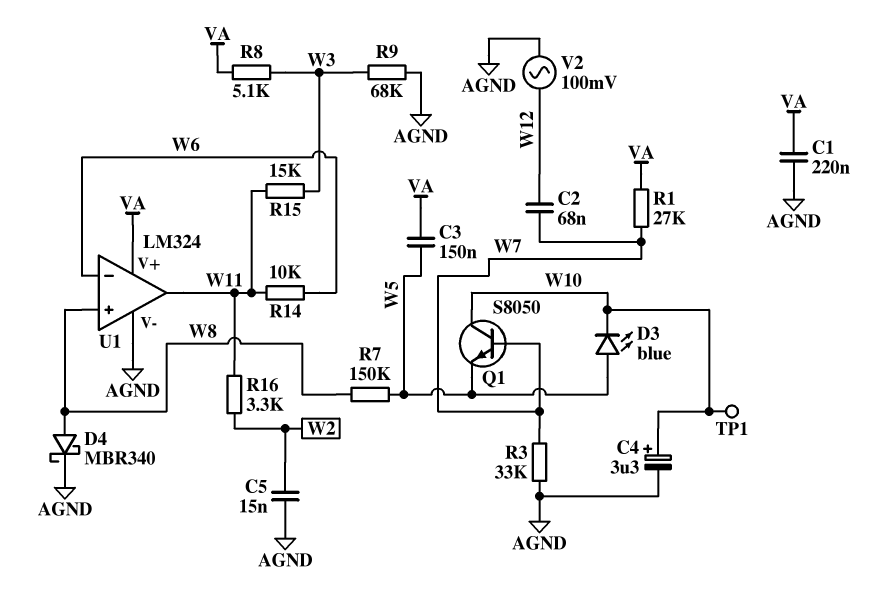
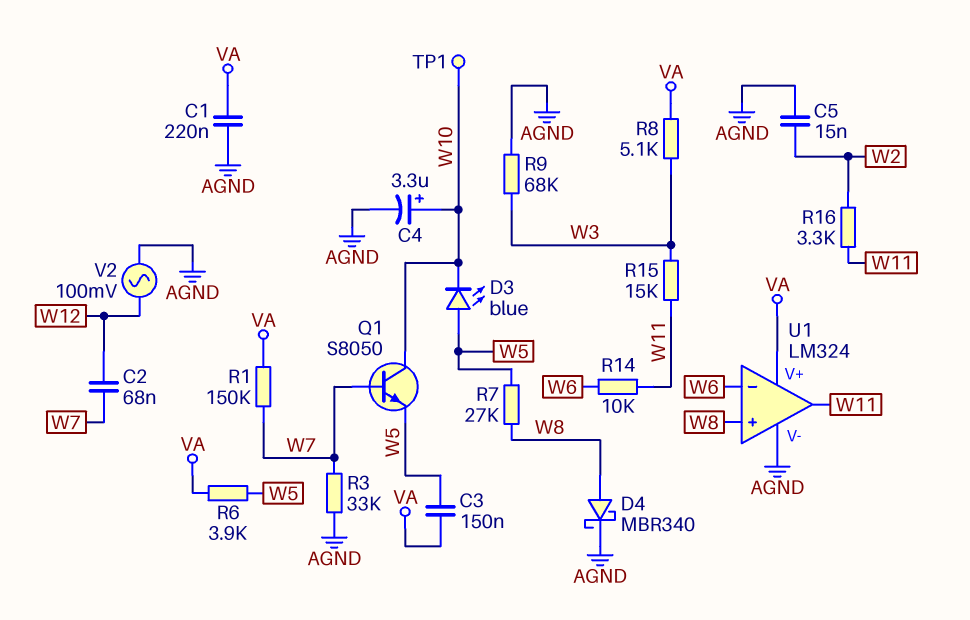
R1: 27k (VA, W7) -> 150k (VA, W7)
R6: none -> 3.9k (VA, W5)
R7: 150k (W5, W8) -> 27k (W5, W8)

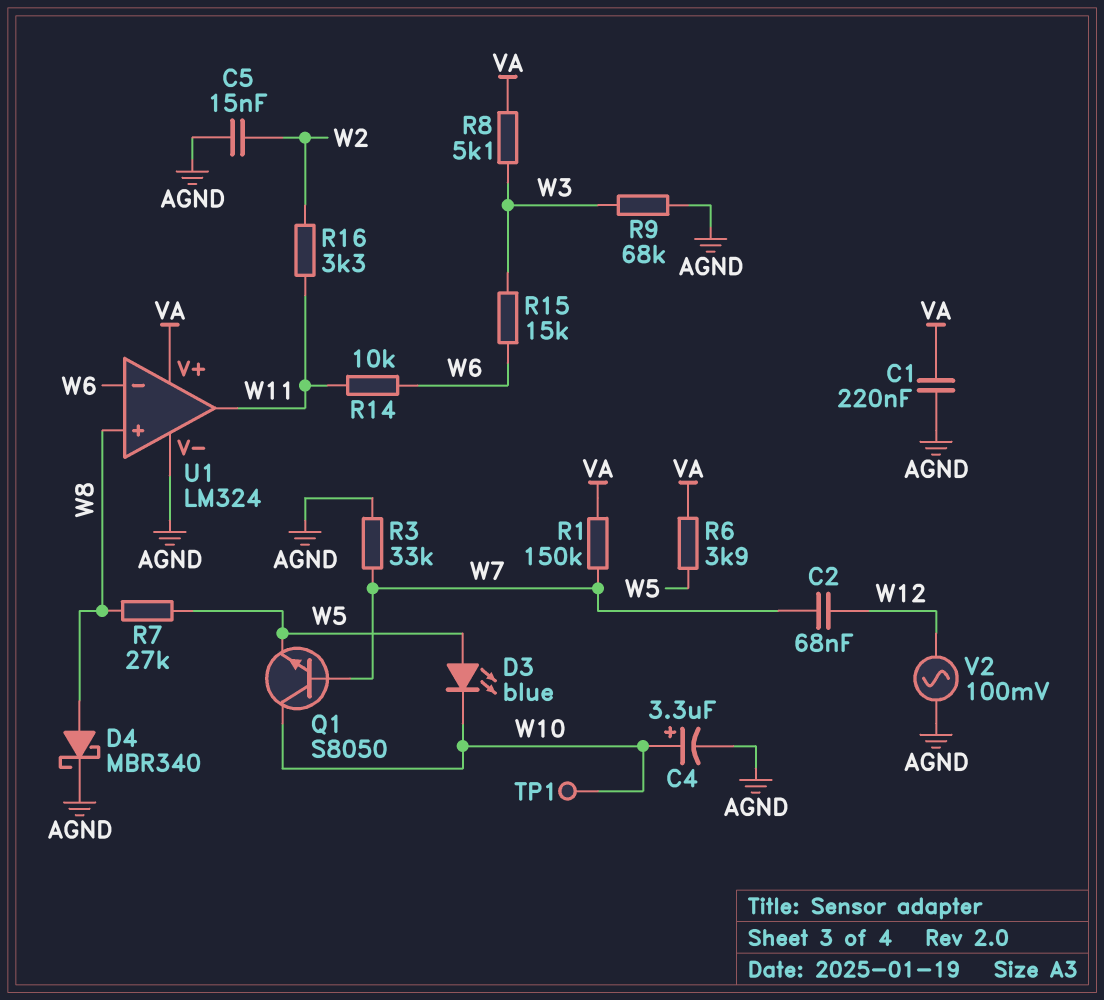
C3: 150nF (VA, W5) -> none
R15: 15k (W3, W11) -> 15k (W3, W6)

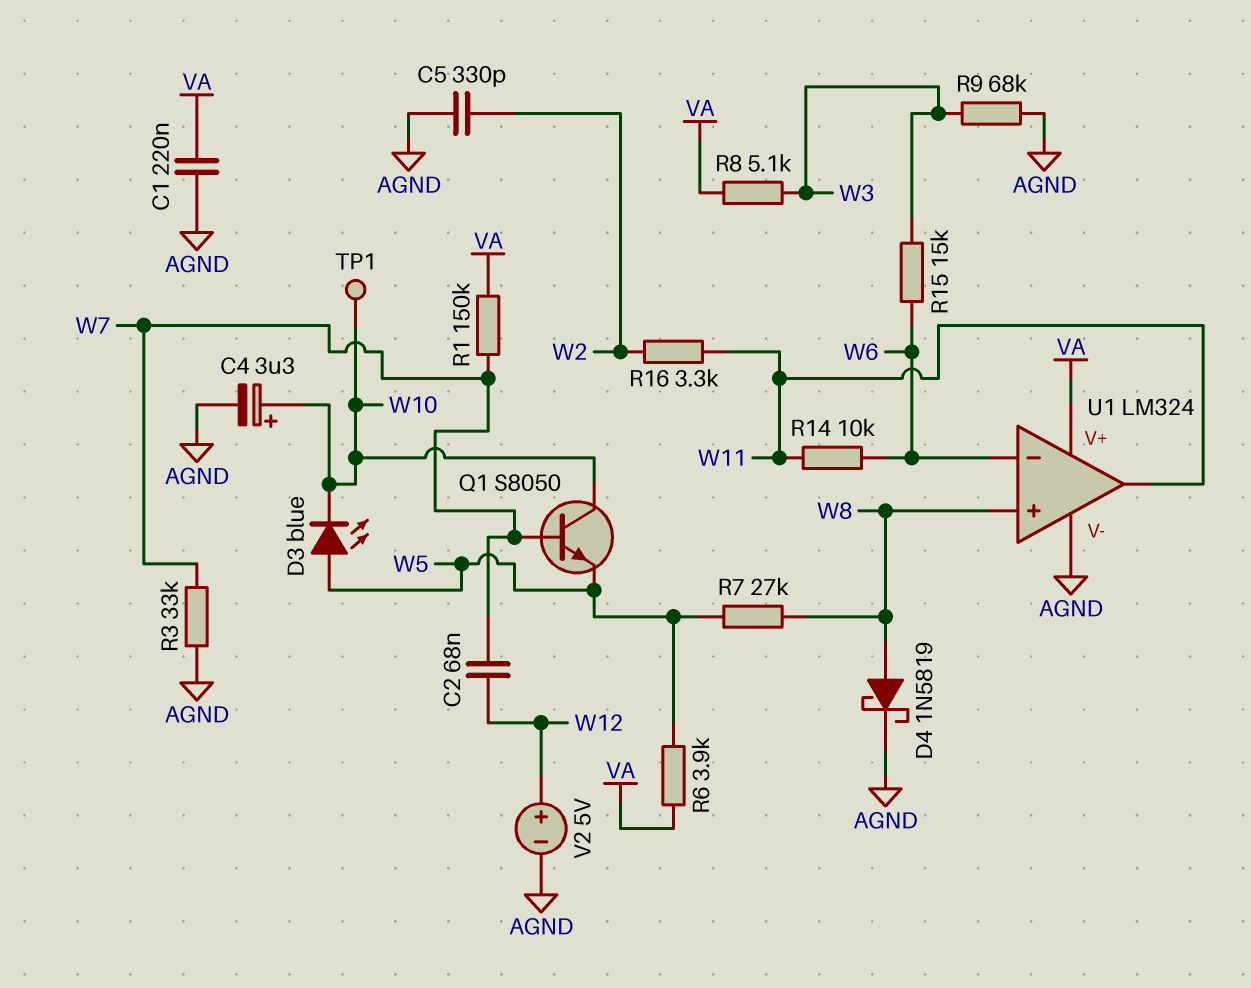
C5: 15nF (AGND, W2) -> 330pF (AGND, W2)
D4: schottky MBR340 (A W8, K AGND) -> schottky 1N5819 (A W8, K AGND)
V2: AC 100mV (AGND, W12) -> 5V (plus W12, minus AGND)

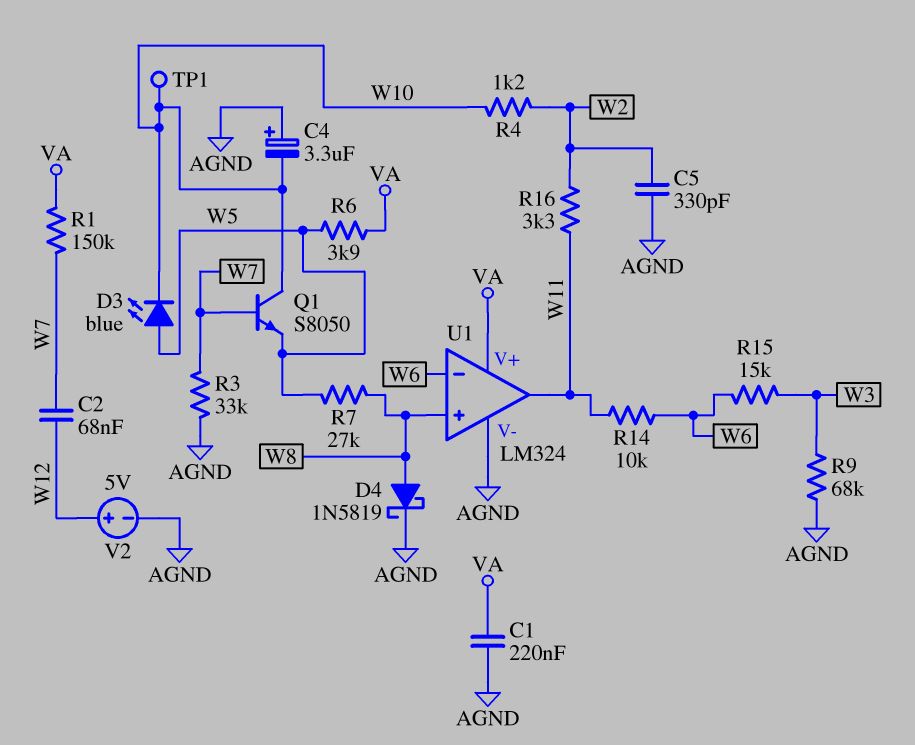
C4: 3.3uF (plus W10, minus AGND) -> 3.3uF (plus AGND, minus W10)
R4: none -> 1.2k (W2, W10)
R8: 5.1k (VA, W3) -> none

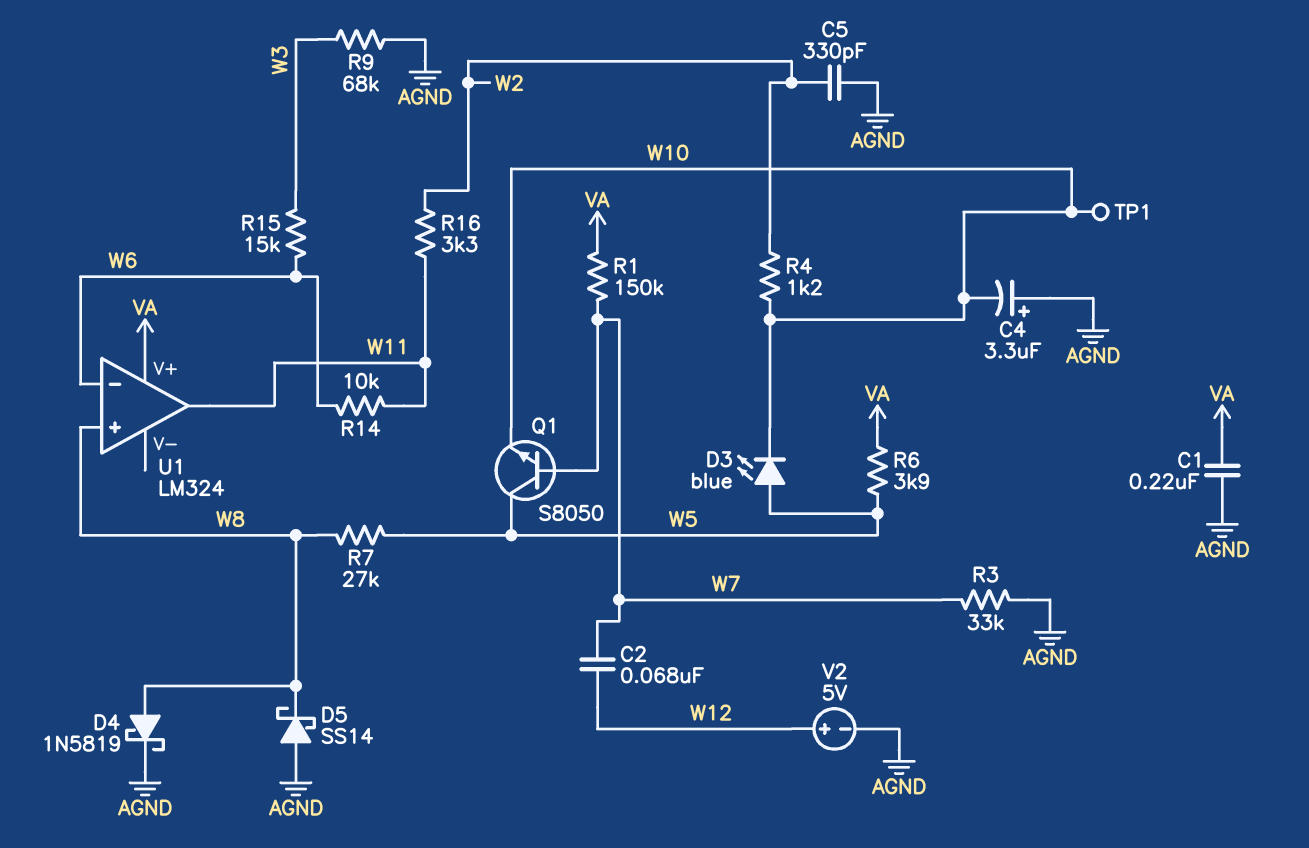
D5: none -> schottky SS14 (A AGND, K W8)
Q1: NPN S8050 (B W7, C W10, E W5) -> NPN S8050 (B W7, C W5, E W10)
U1 pin V-: AGND -> none

